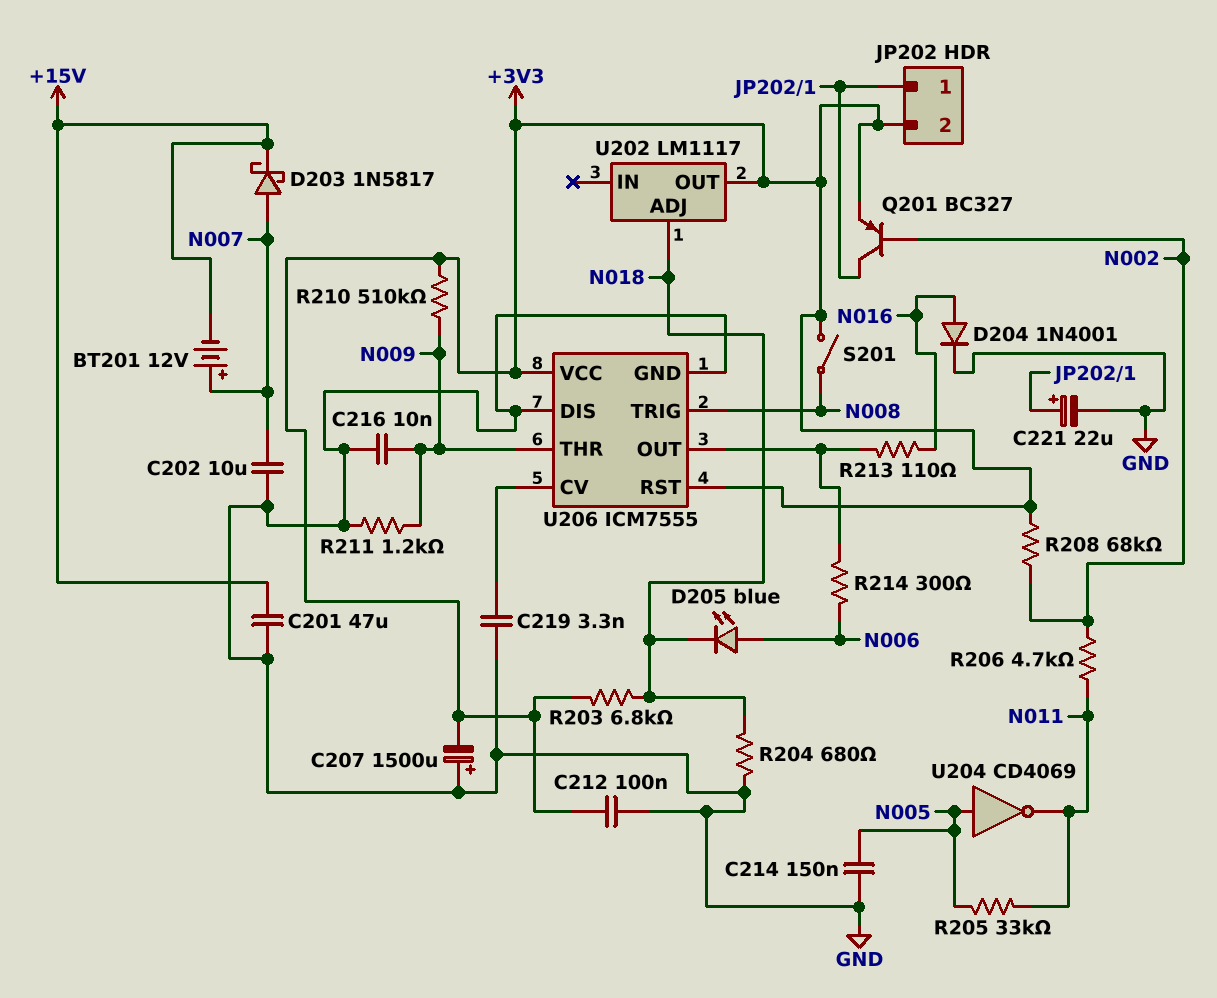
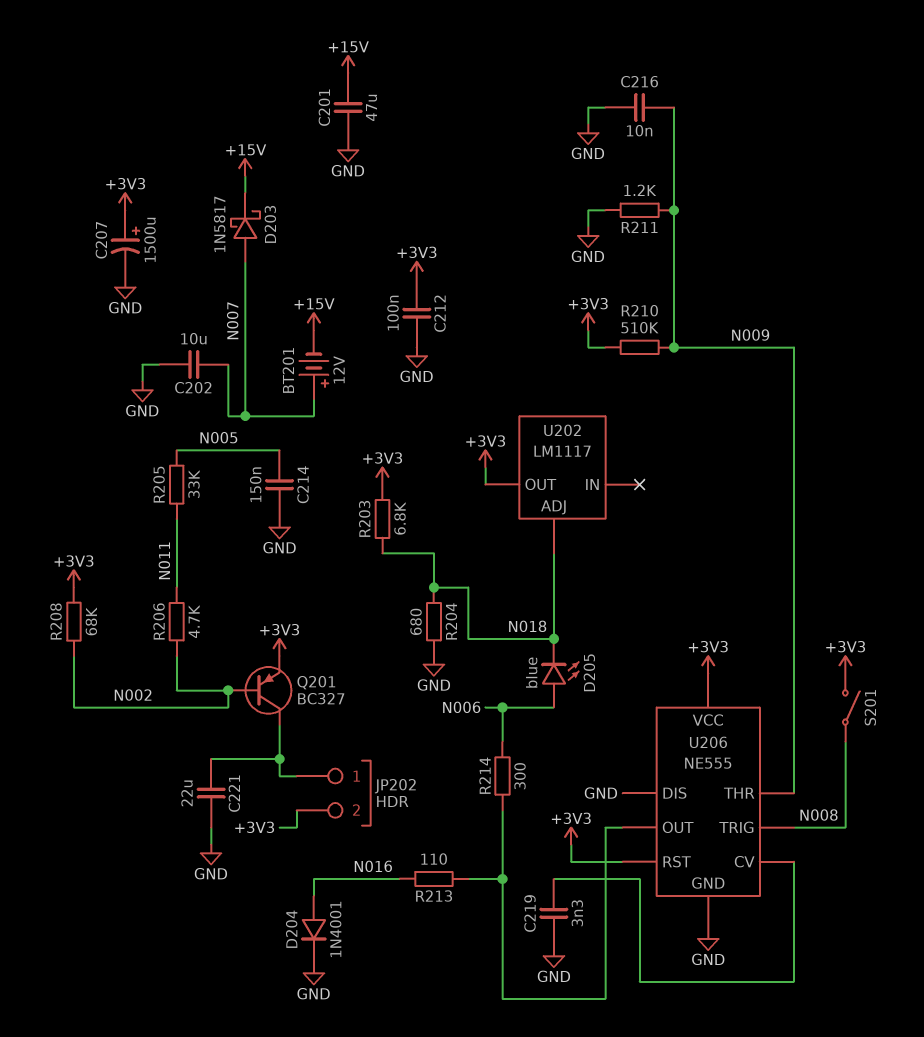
C207: 1500uF (plus GND, minus +3V3) -> 1500uF (plus +3V3, minus GND)
C221: 22uF (plus JP202/1, minus GND) -> 22uF (GND, JP202/1)
U204: NOT CD4069 (in N005, out N011) -> none
U206: ICM7555 -> NE555

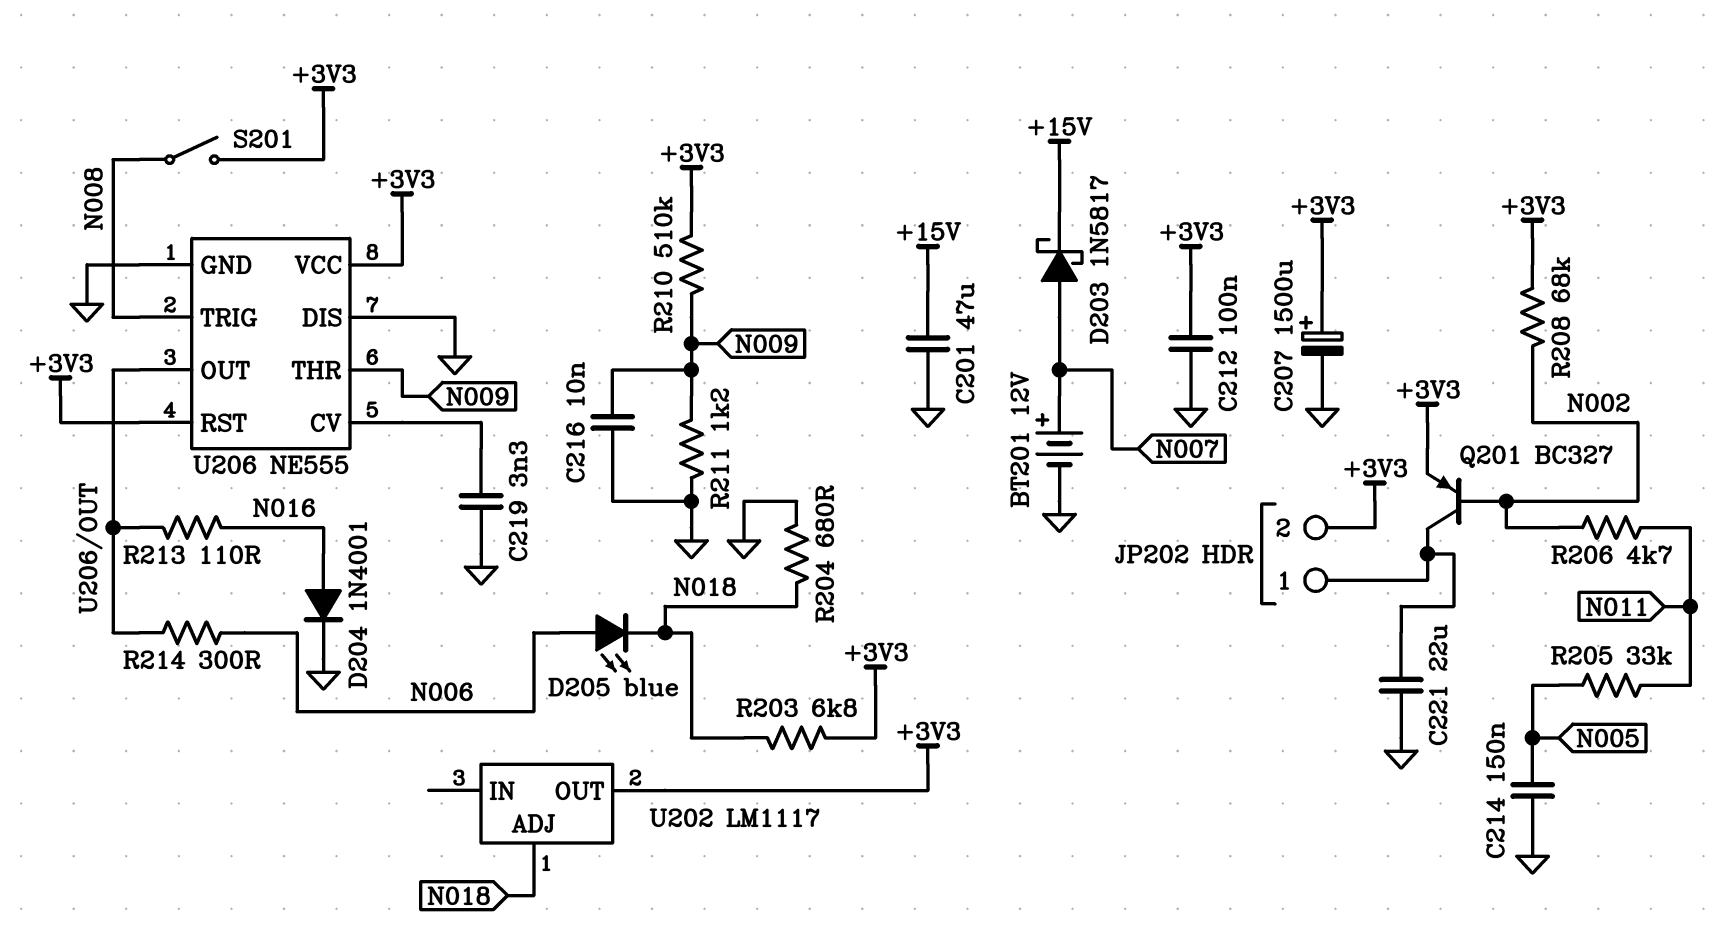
BT201: 12V (plus N007, minus +15V) -> 12V (plus N007, minus GND)
C202: 10uF (GND, N007) -> none

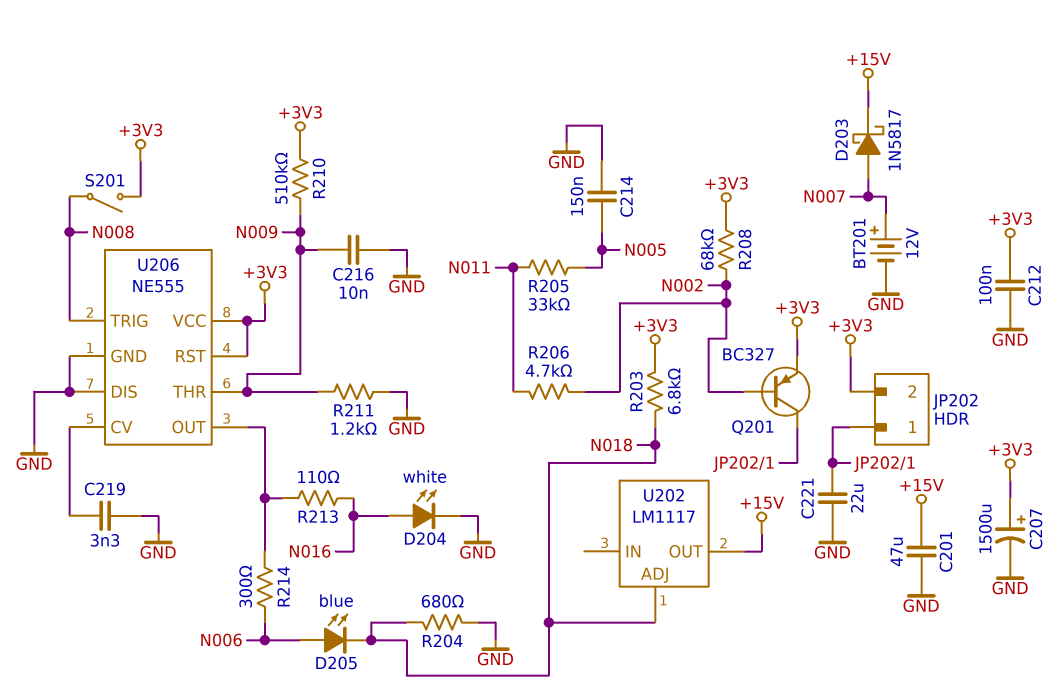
D204: diode 1N4001 (A N016, K GND) -> LED white (A N016, K GND)
U202 pin OUT: +3V3 -> +15V

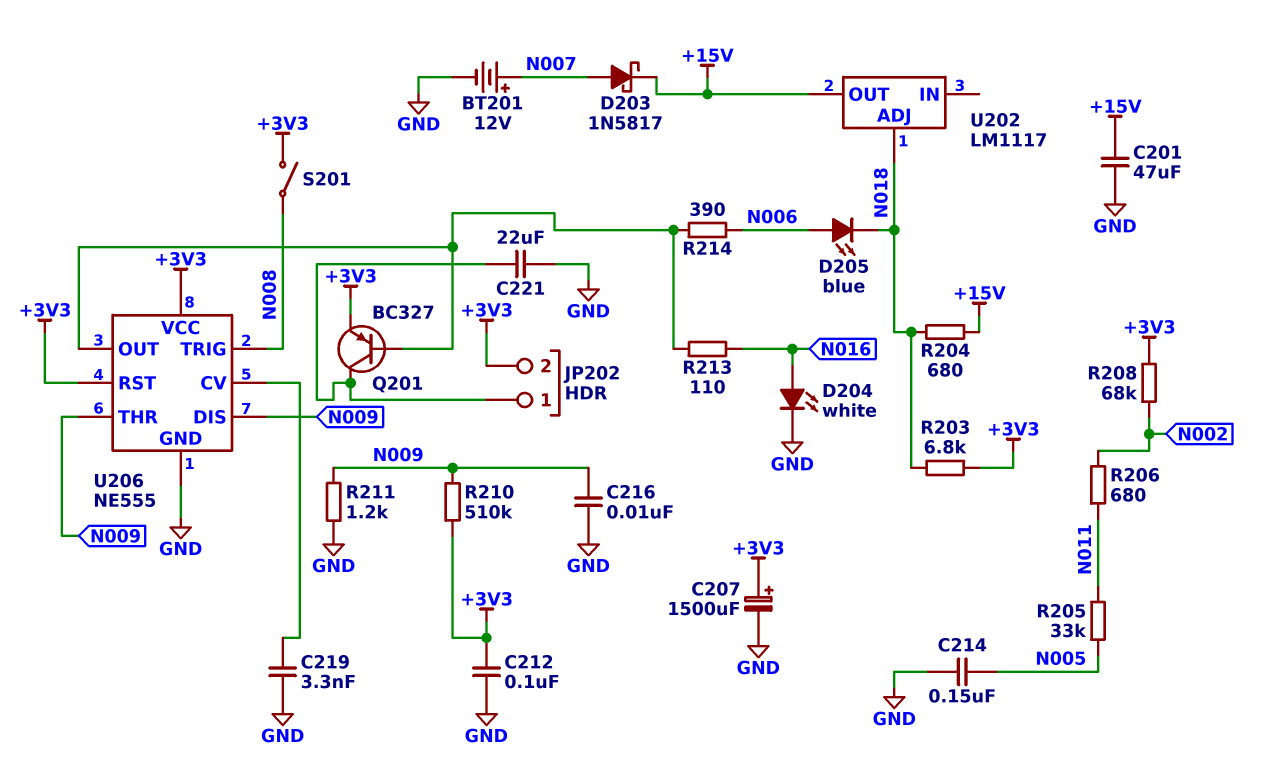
Q201: PNP BC327 (B N002, C JP202/1, E +3V3) -> PNP BC327 (B U206/OUT, C JP202/1, E +3V3)
R204: 680 (GND, N018) -> 680 (+15V, N018)
R206: 4.7k (N002, N011) -> 680 (N002, N011)
R214: 300 (N006, U206/OUT) -> 390 (N006, U206/OUT)
U206 pin DIS: GND -> N009

